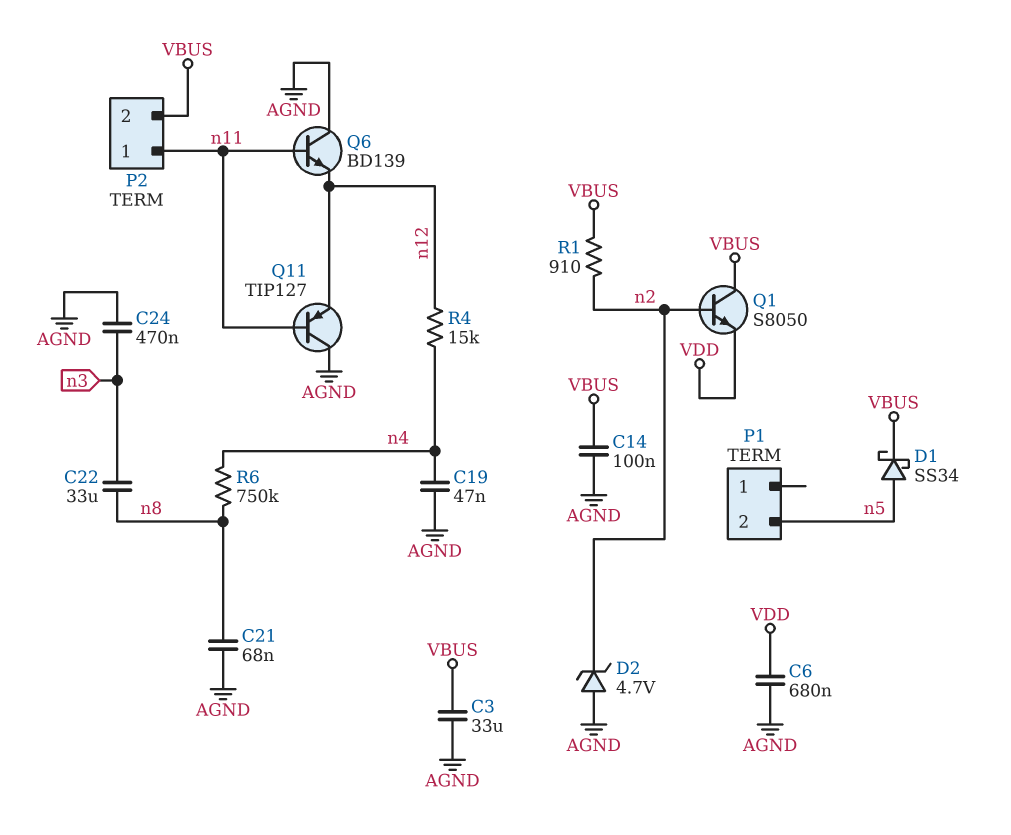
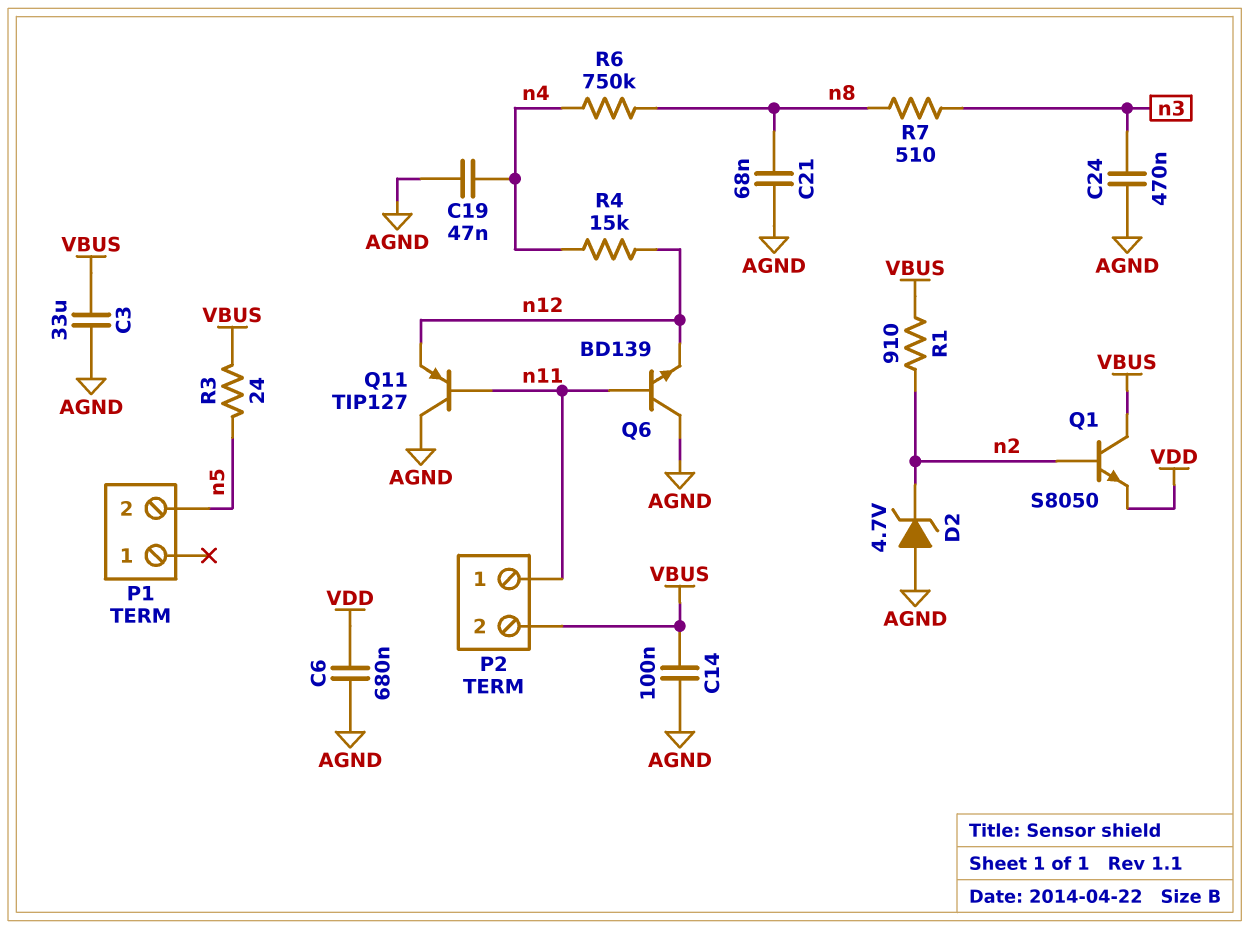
C22: 33uF (n3, n8) -> none
D1: schottky SS34 (A n5, K VBUS) -> none
R3: none -> 24 (VBUS, n5)
R7: none -> 510 (n3, n8)

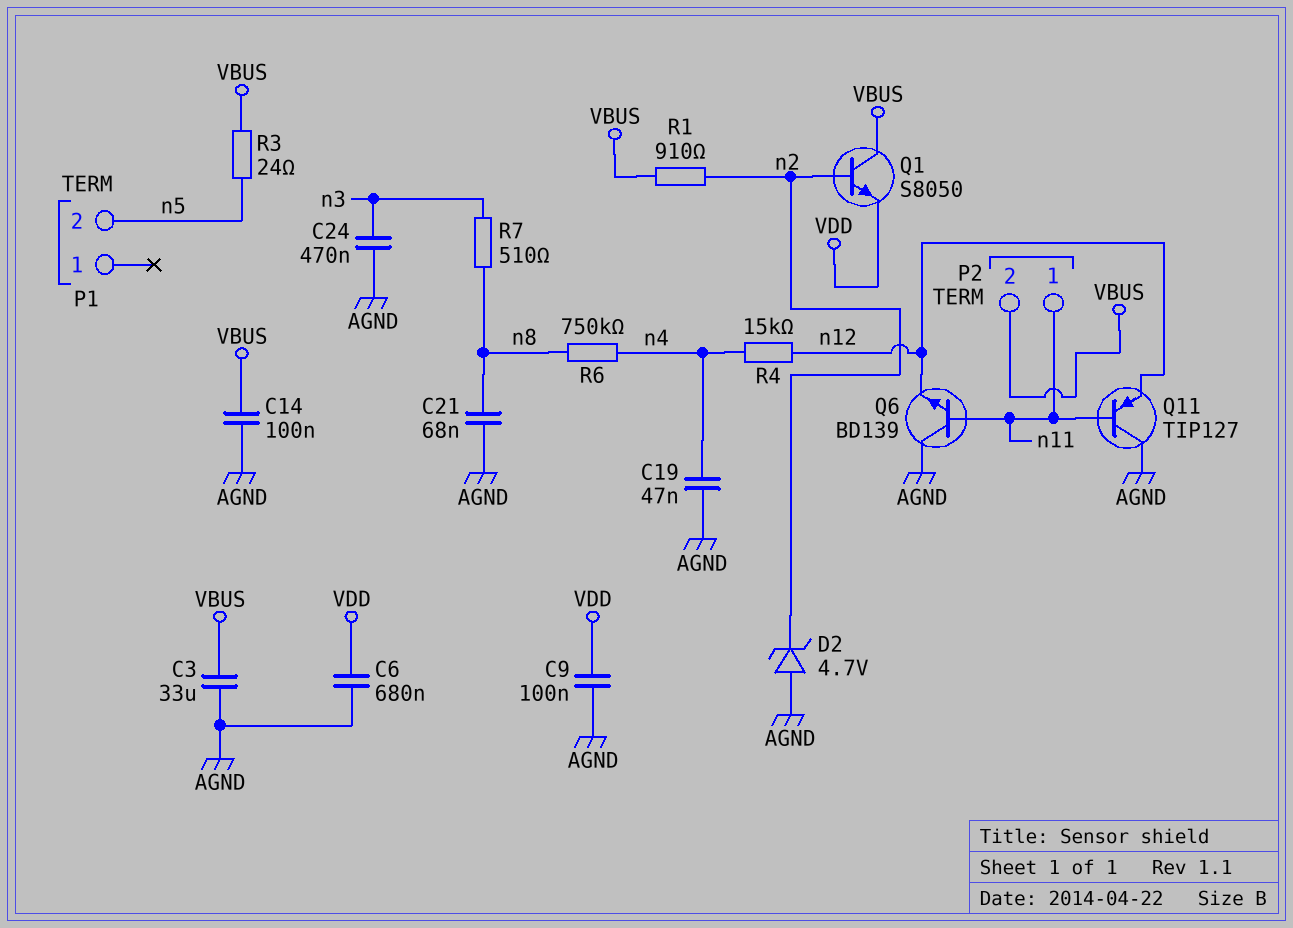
C9: none -> 100nF (AGND, VDD)

